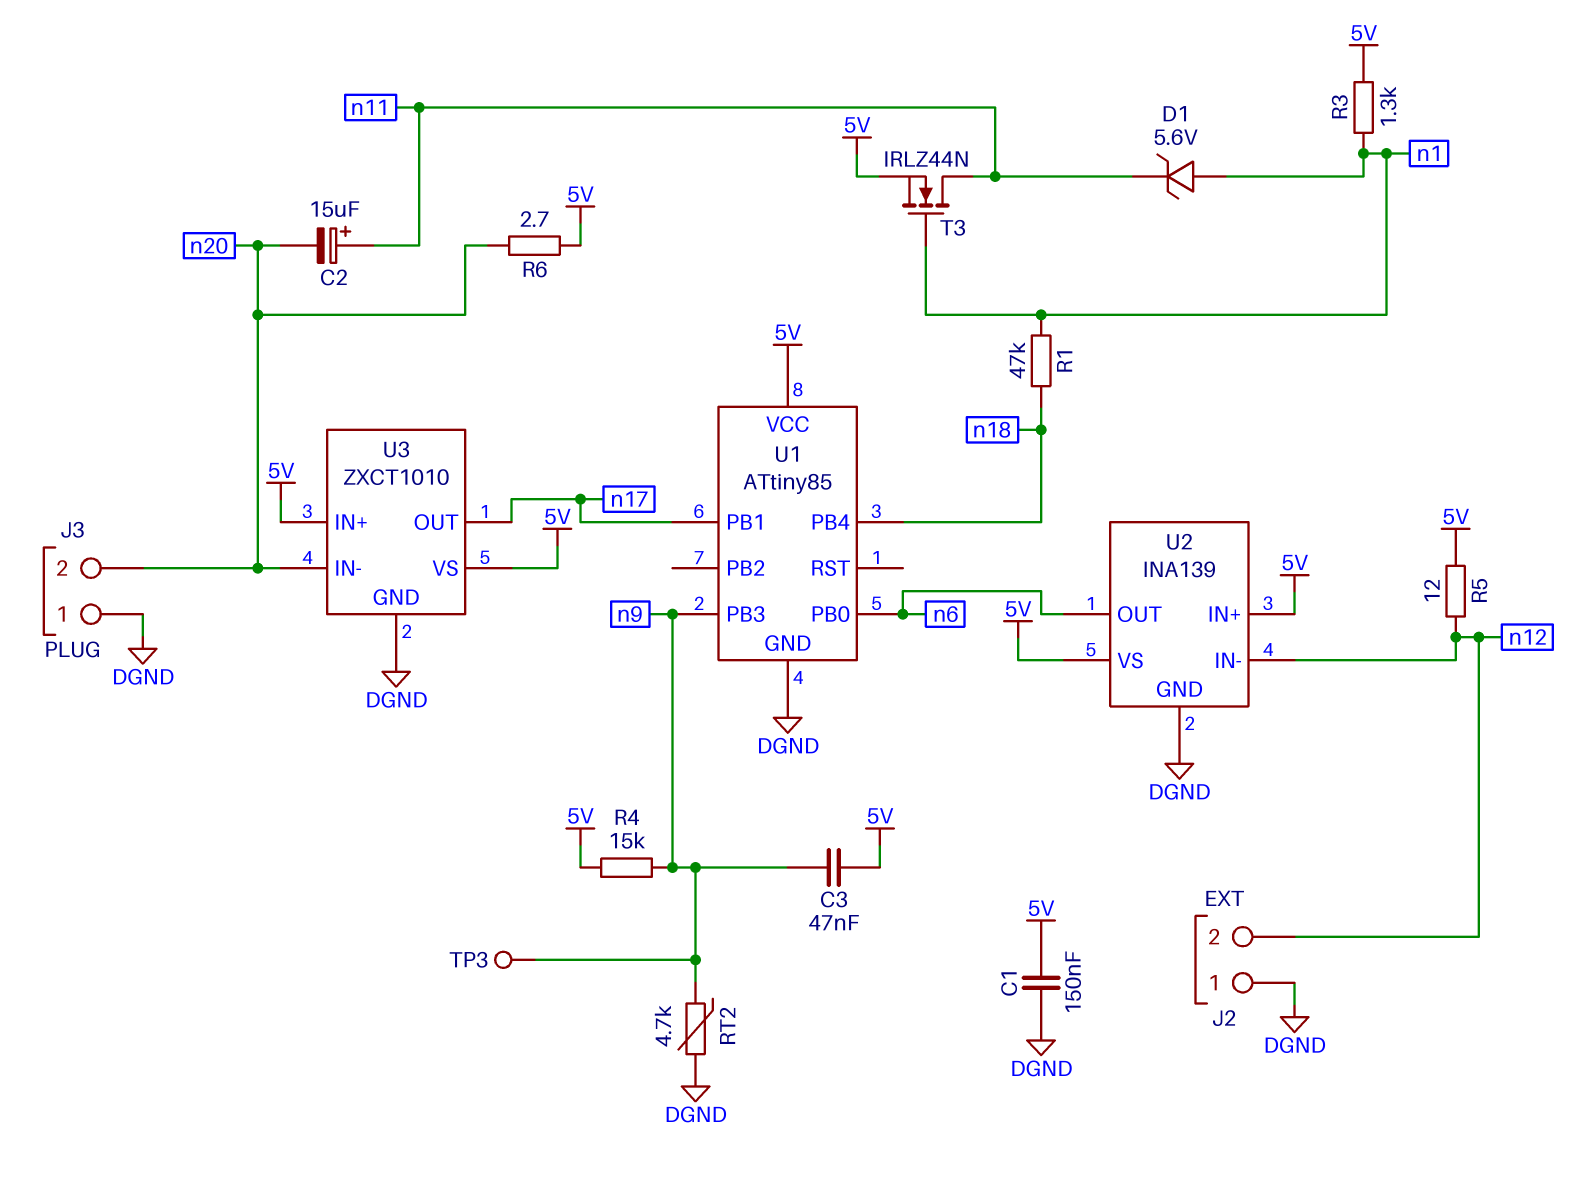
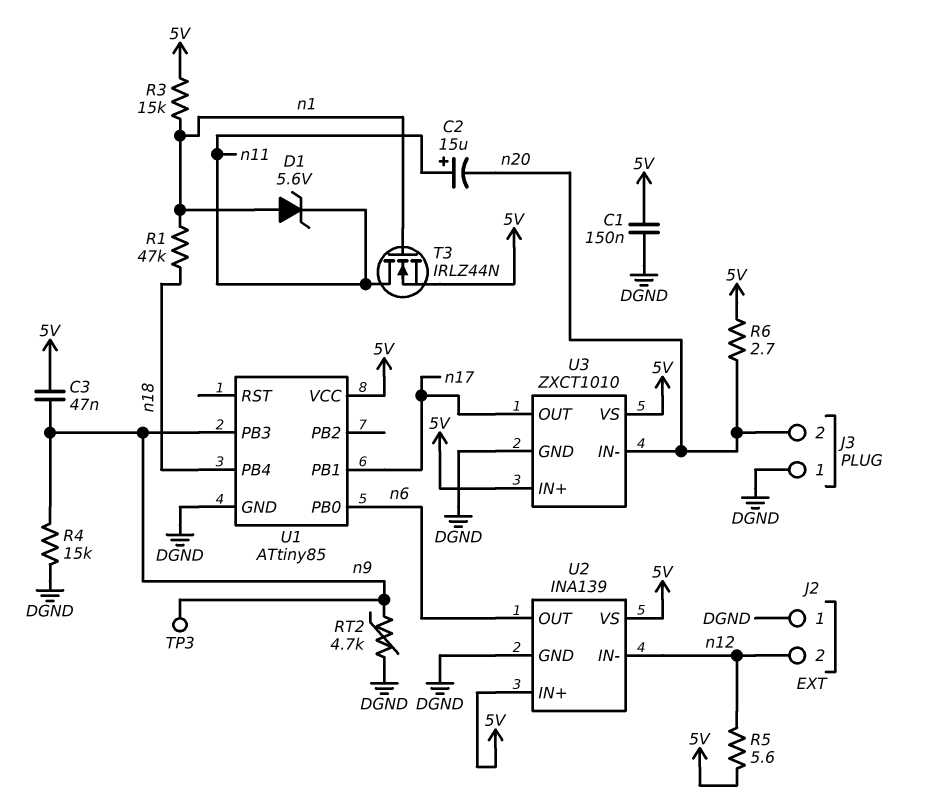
R3: 1.3k (5V, n1) -> 15k (5V, n1)
R4: 15k (5V, n9) -> 15k (DGND, n9)
R5: 12 (5V, n12) -> 5.6 (5V, n12)

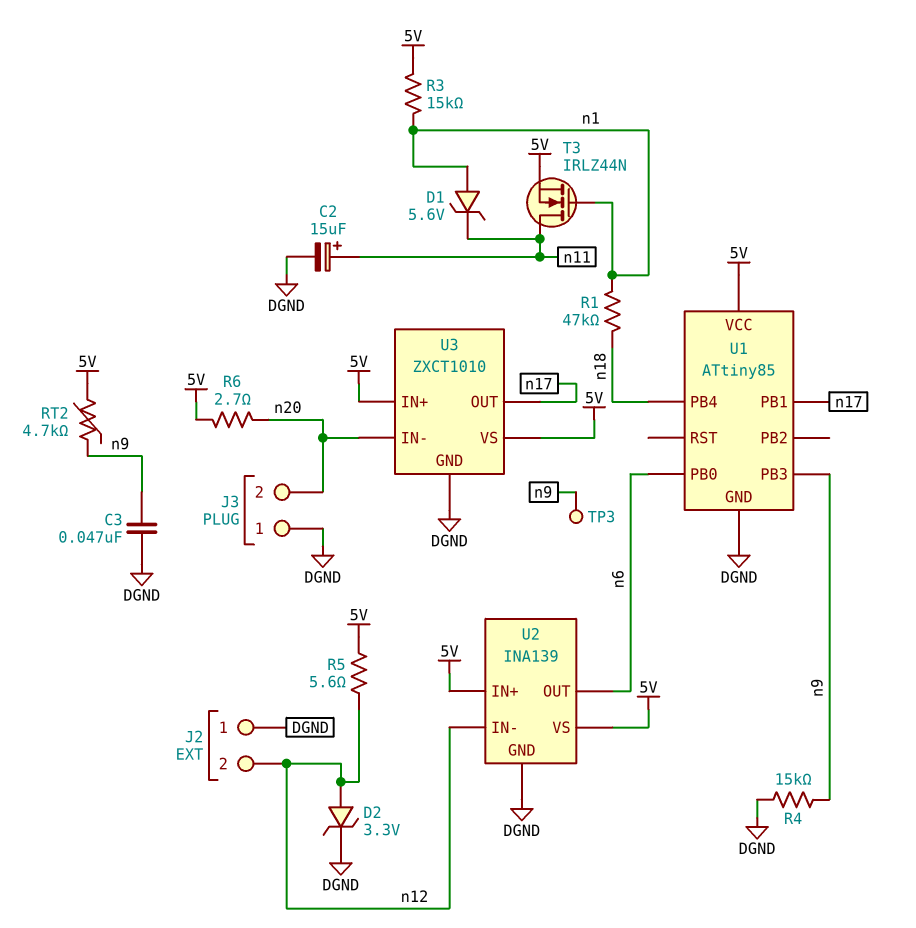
C1: 150nF (5V, DGND) -> none
C2: 15uF (plus n11, minus n20) -> 15uF (plus n11, minus DGND)
C3: 47nF (5V, n9) -> 47nF (DGND, n9)
D2: none -> zener 3.3V (A n12, K DGND)
RT2: 4.7k (DGND, n9) -> 4.7k (5V, n9)

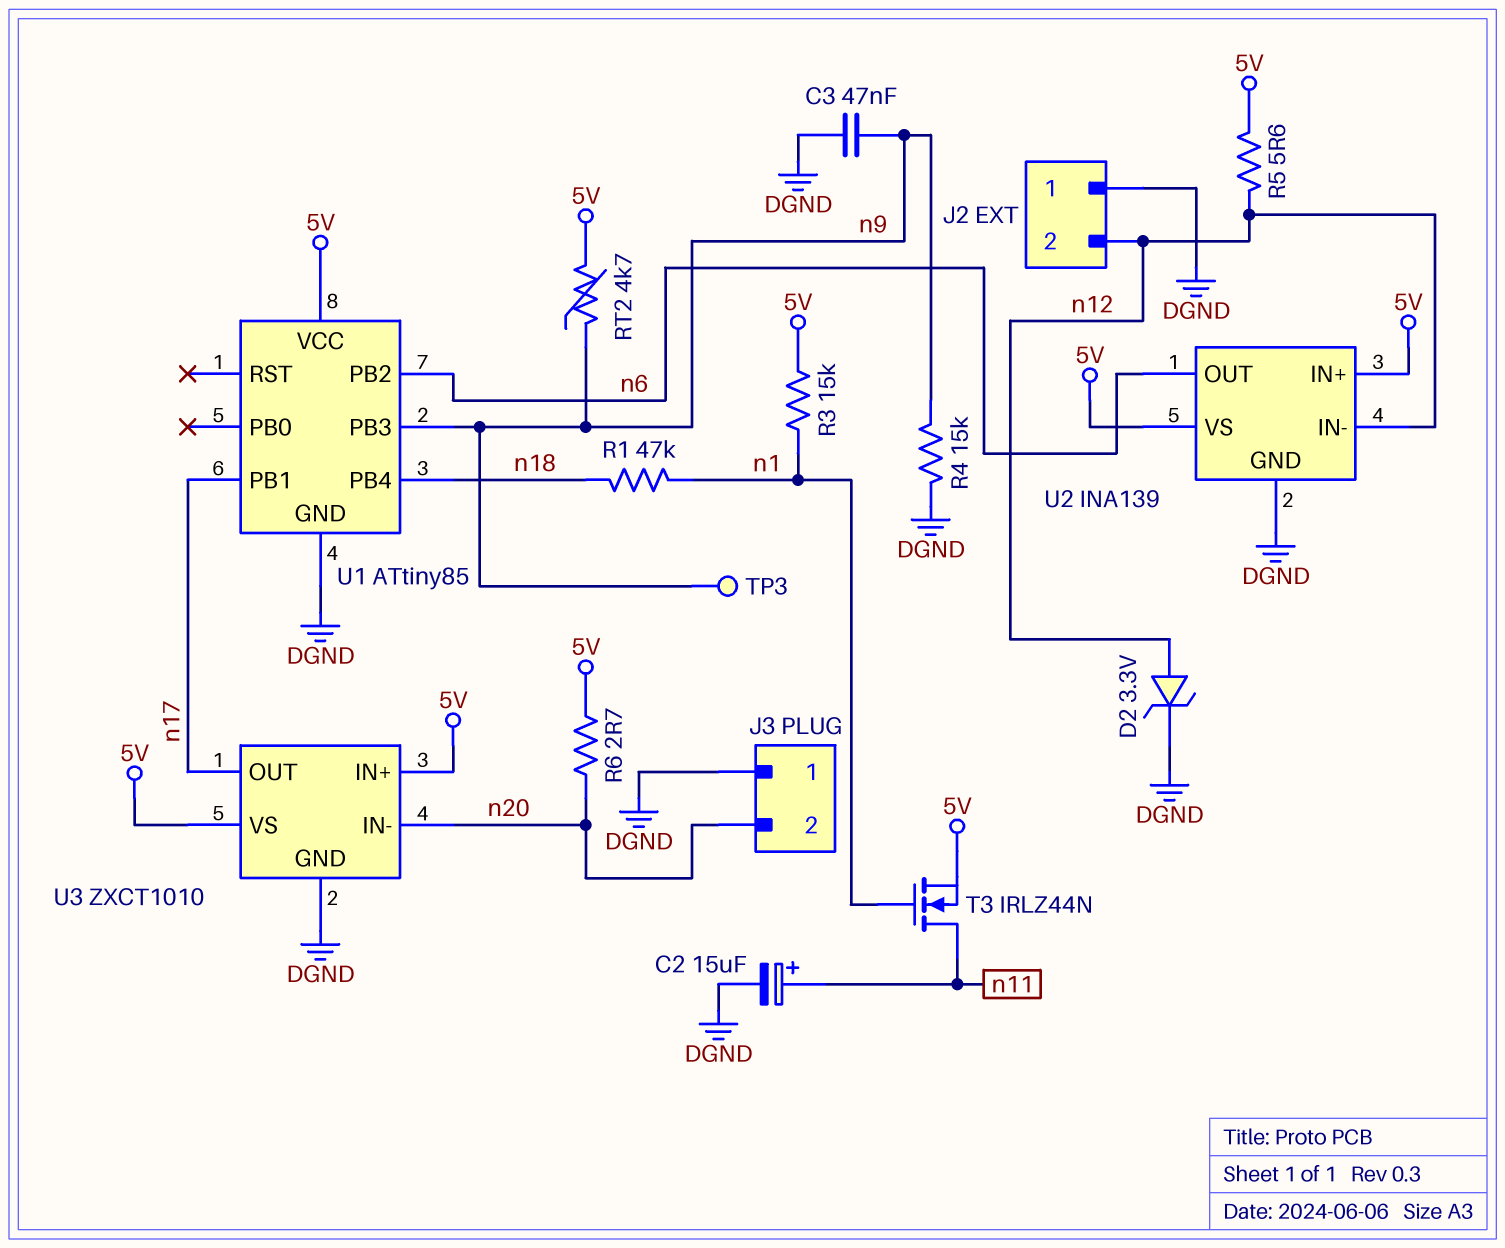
D1: zener 5.6V (A n1, K n11) -> none
U1 pin PB0: n6 -> none
U1 pin PB2: none -> n6

